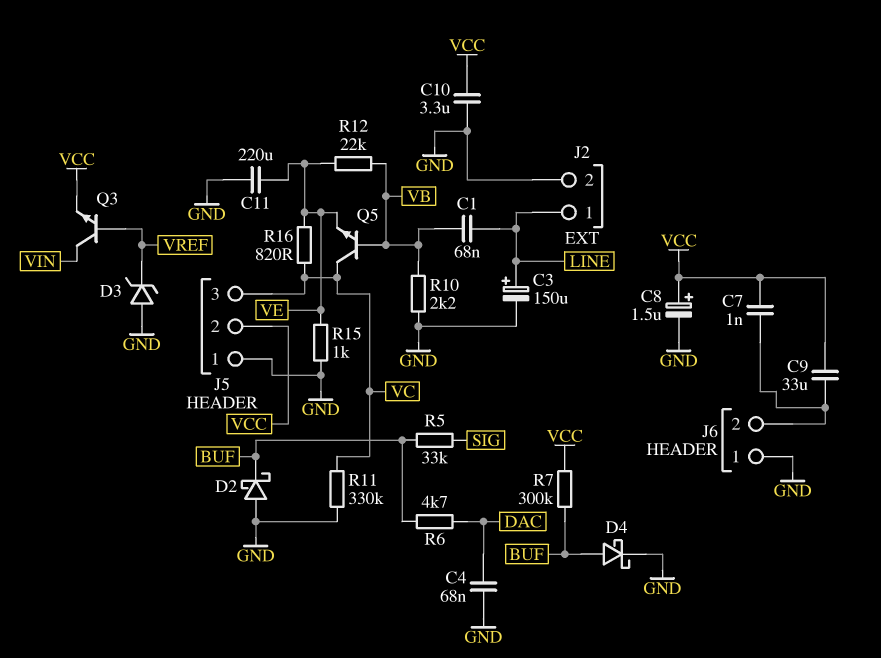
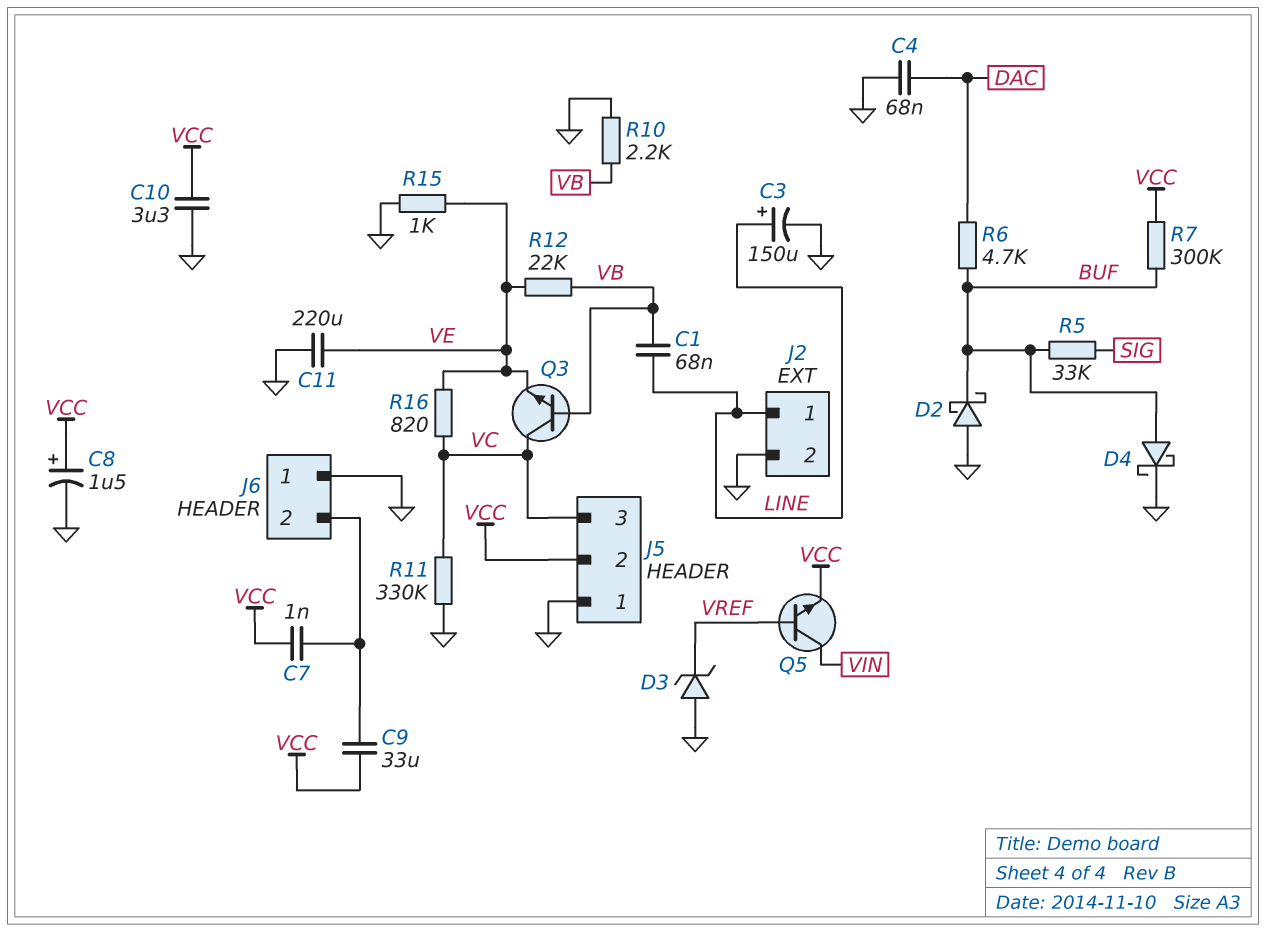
Q3: NPN (B VREF, C VIN, E VCC) -> NPN (B VB, C VC, E VE)
Q5: NPN (B VB, C VC, E VE) -> NPN (B VREF, C VIN, E VCC)

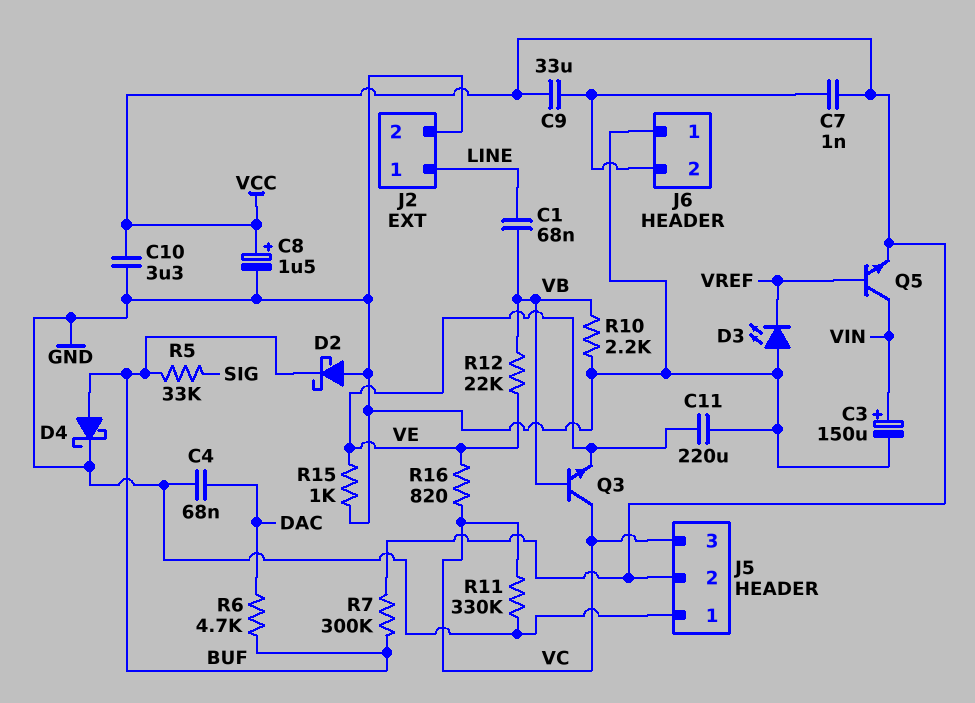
C3: 150uF (plus LINE, minus GND) -> 150uF (plus VIN, minus GND)
D3: zener (A GND, K VREF) -> LED (A GND, K VREF)

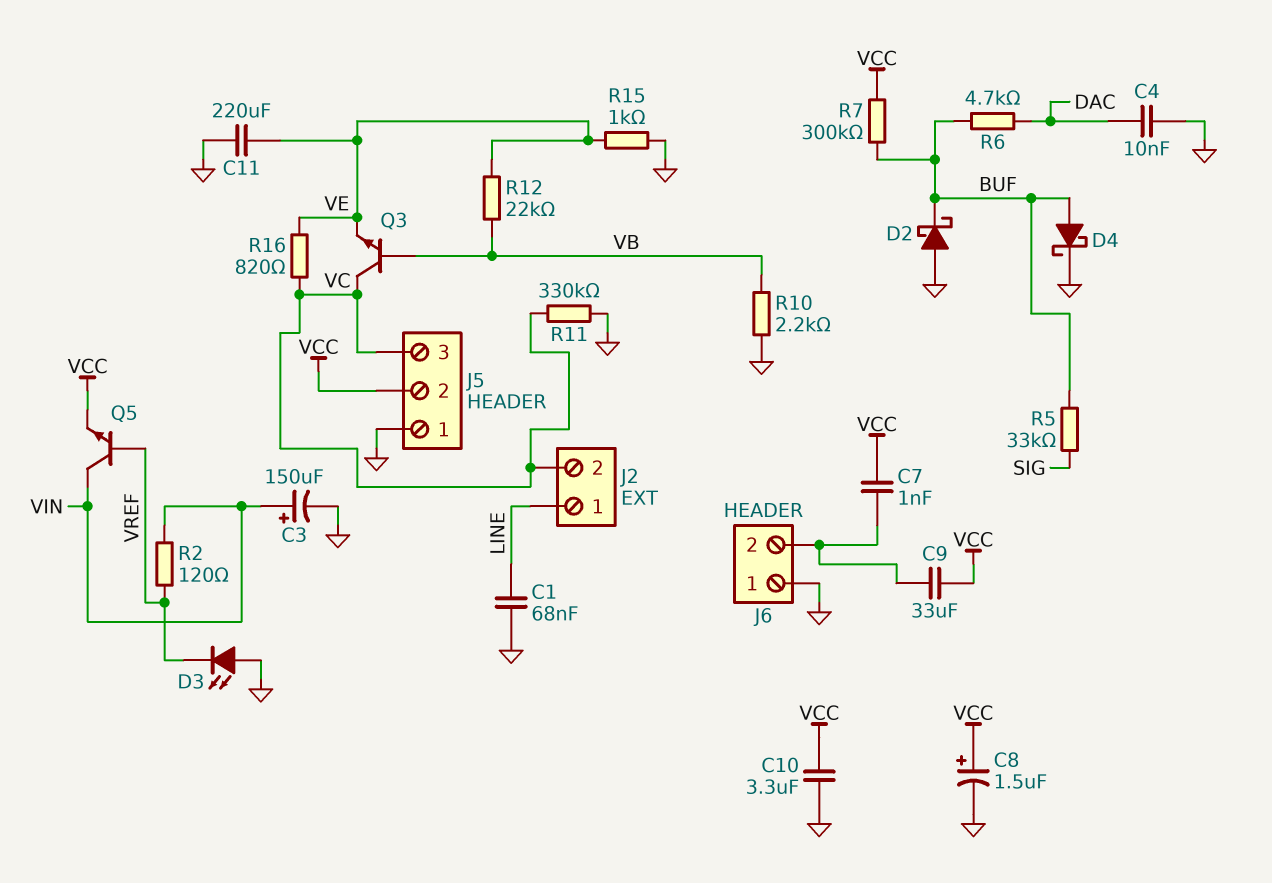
C1: 68nF (LINE, VB) -> 68nF (GND, LINE)
C4: 68nF (DAC, GND) -> 10nF (DAC, GND)
J2 pin 2: GND -> VC
R2: none -> 120 (VIN, VREF)

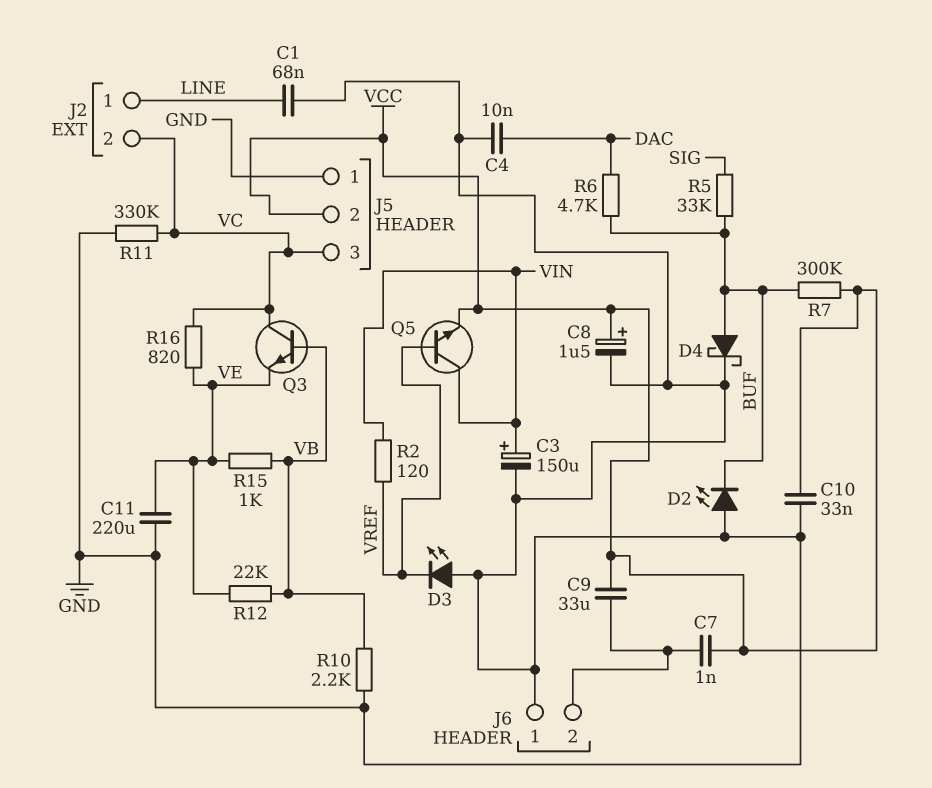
C10: 3.3uF (GND, VCC) -> 33nF (GND, VCC)
D2: schottky (A GND, K BUF) -> LED (A GND, K BUF)
R15: 1k (GND, VE) -> 1k (VB, VE)

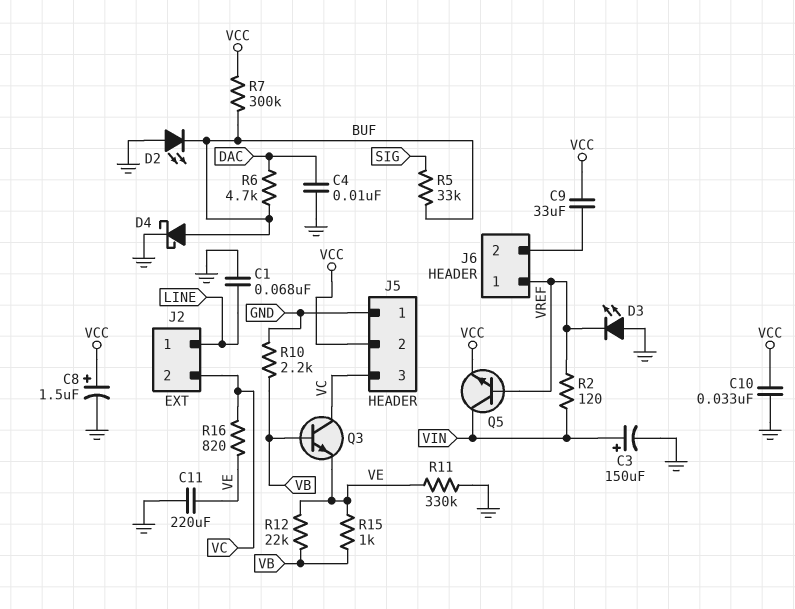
C7: 1nF (J6/2, VCC) -> none
J6 pin 1: GND -> VREF
R11: 330k (GND, VC) -> 330k (GND, VE)

